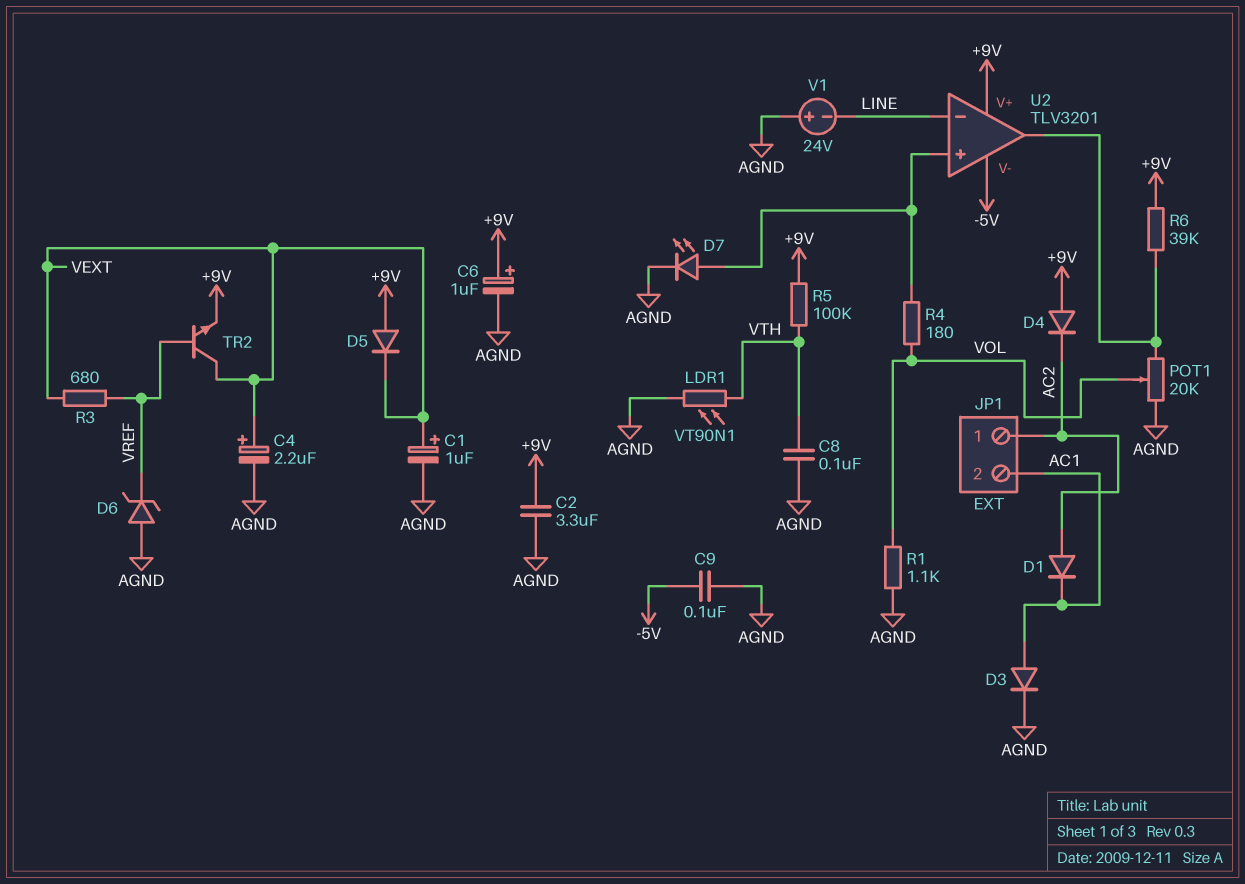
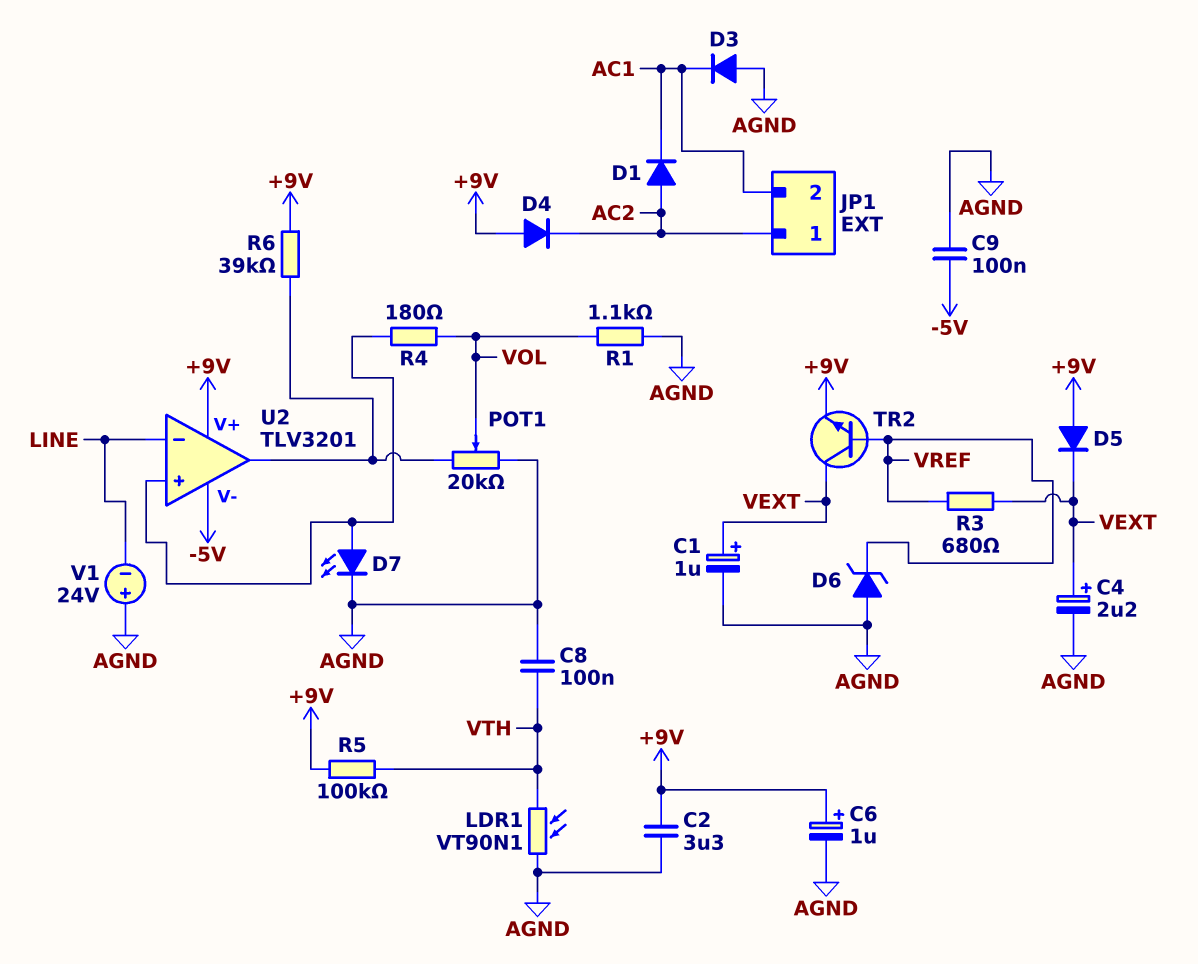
D3: diode (A AC1, K AGND) -> diode (A AGND, K AC1)

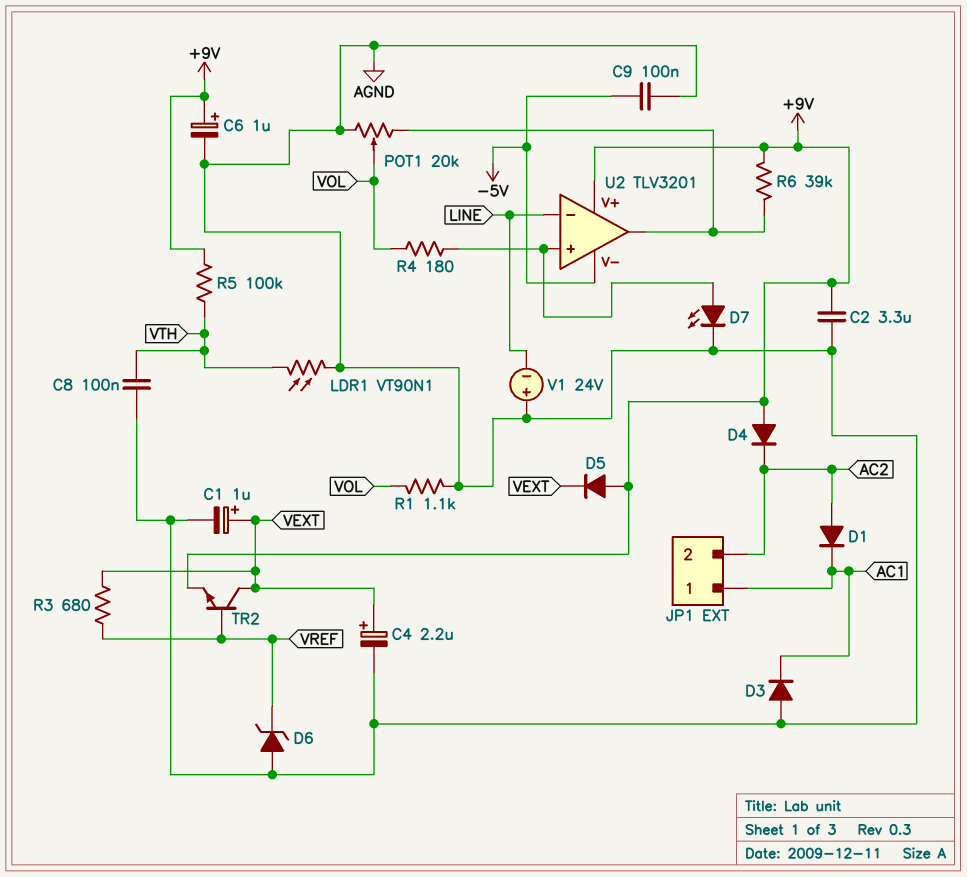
JP1 pin 1: AC2 -> AC1
JP1 pin 2: AC1 -> AC2

